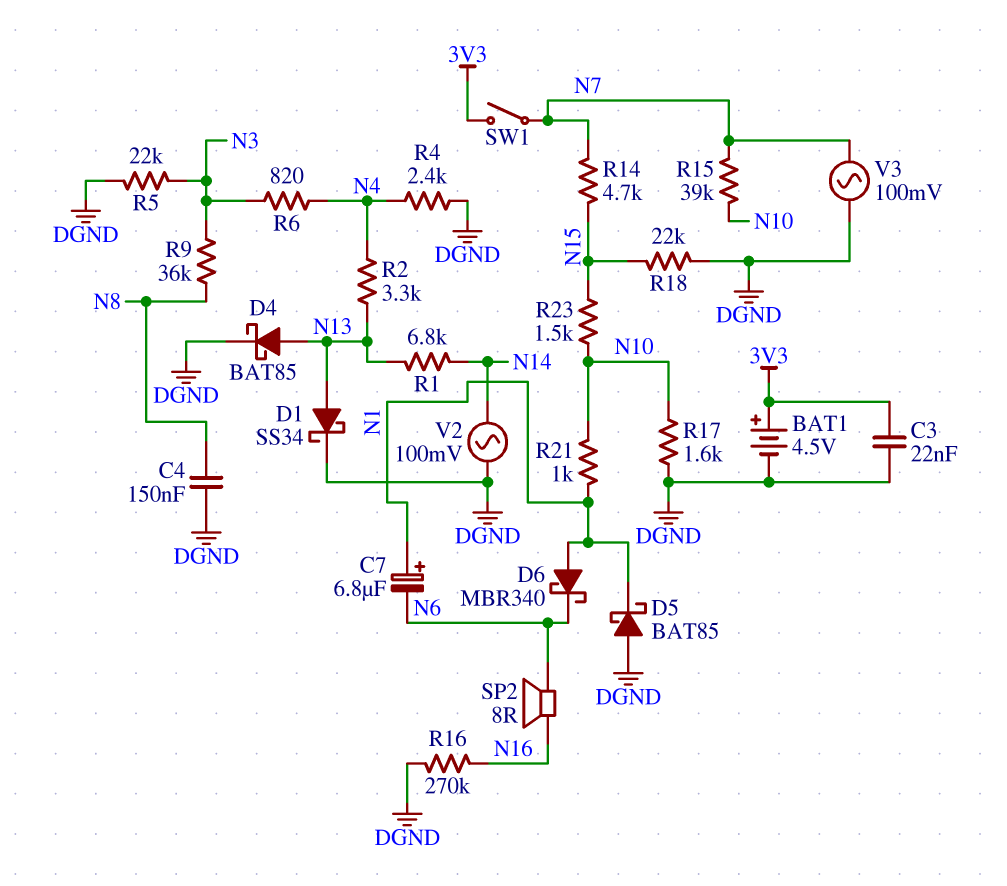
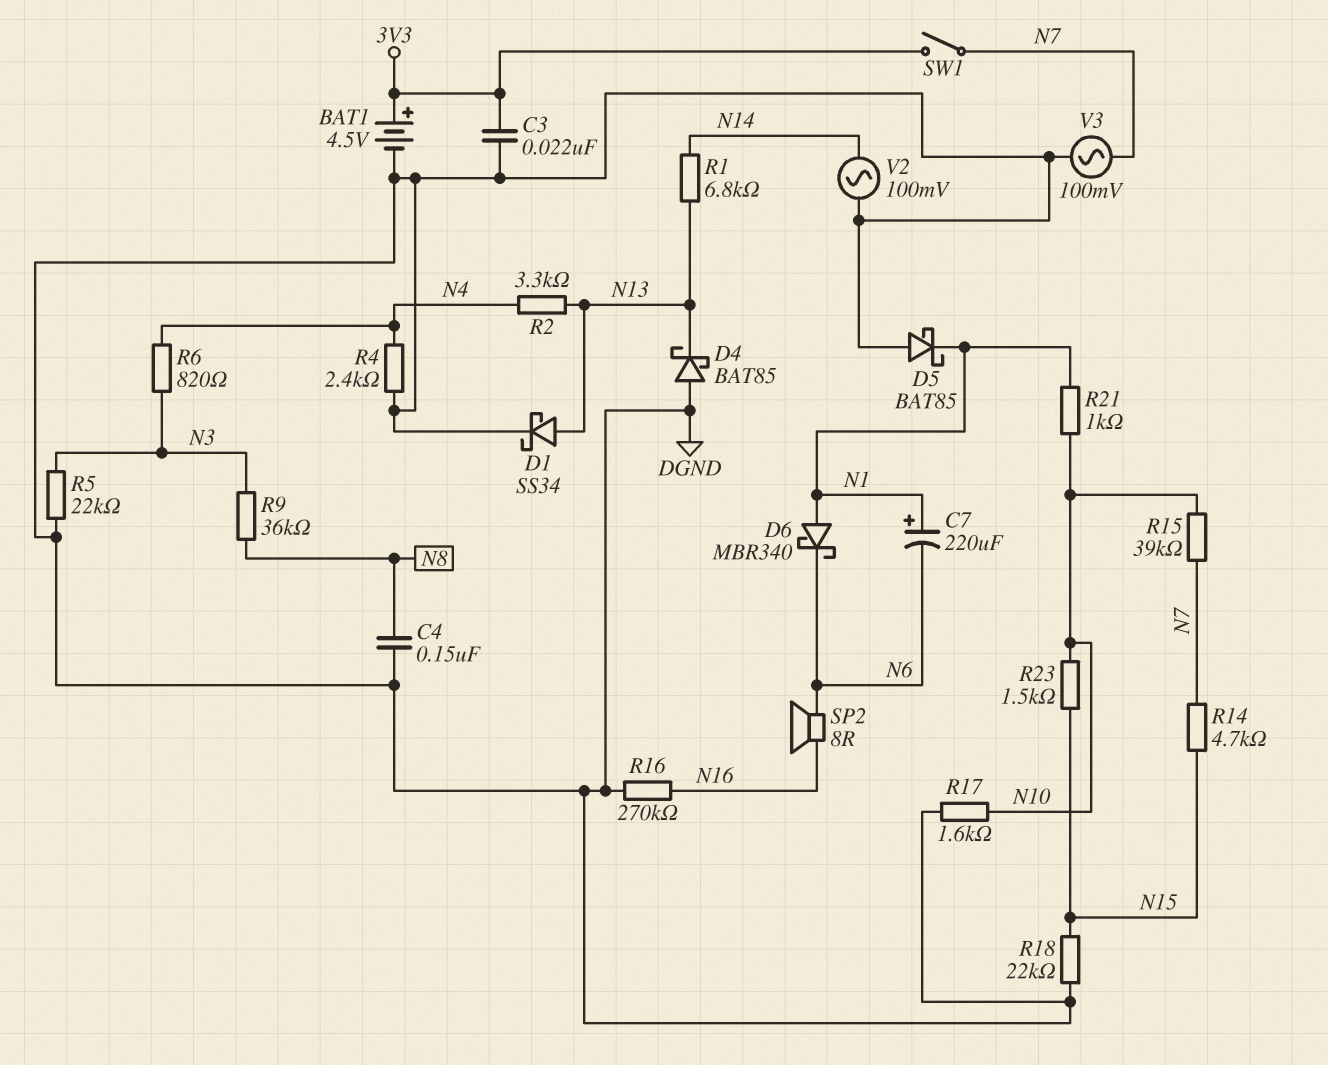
C7: 6.8uF (plus N1, minus N6) -> 220uF (plus N1, minus N6)
D4: schottky BAT85 (A N13, K DGND) -> schottky BAT85 (A DGND, K N13)

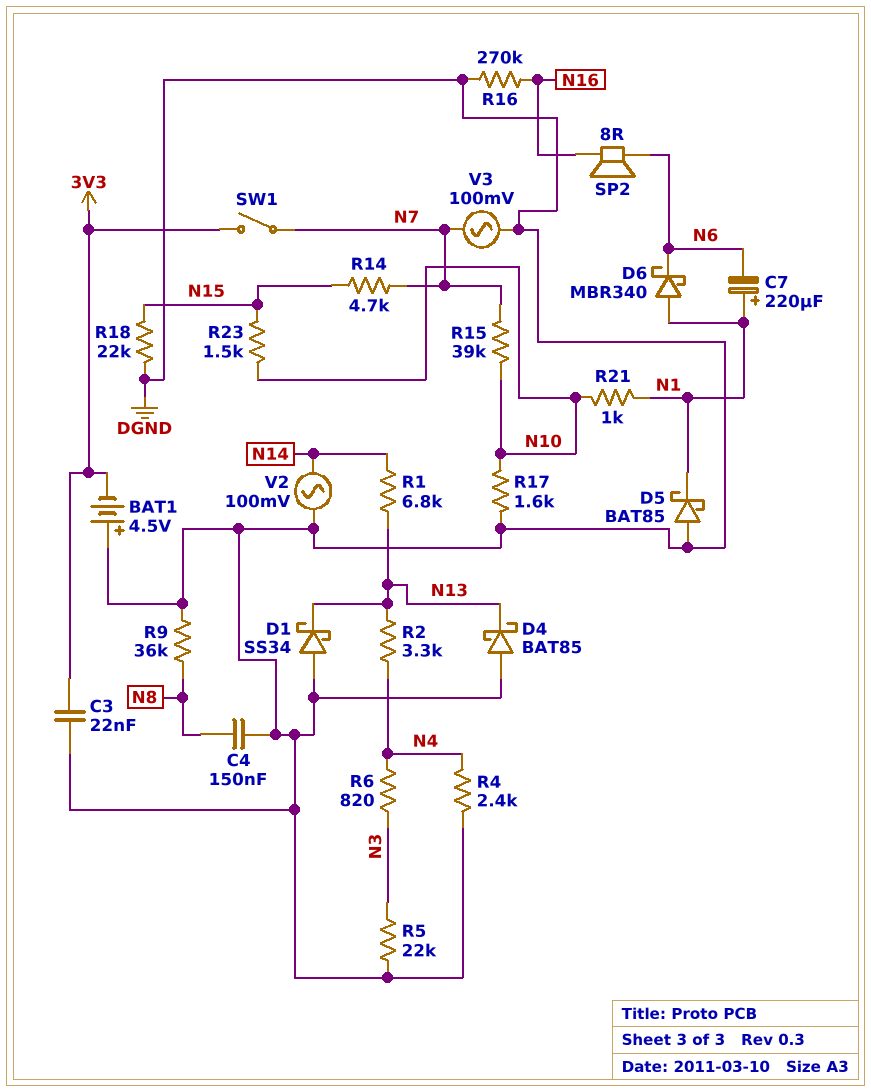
BAT1: 4.5V (plus 3V3, minus DGND) -> 4.5V (plus DGND, minus 3V3)
D1: schottky SS34 (A N13, K DGND) -> schottky SS34 (A DGND, K N13)
R9: 36k (N3, N8) -> 36k (DGND, N8)

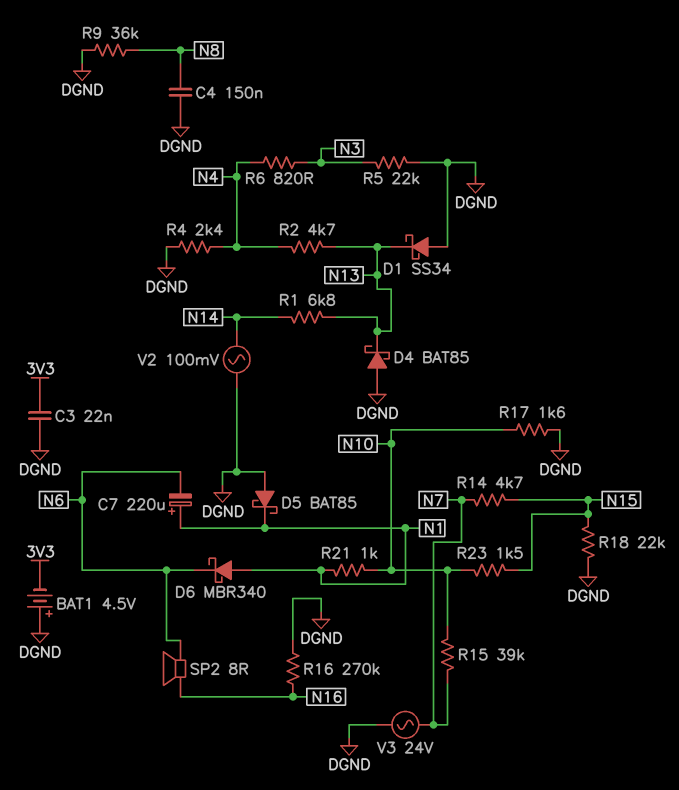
R2: 3.3k (N4, N13) -> 4.7k (N4, N13)
SW1: switch (3V3, N7) -> none
V3: AC 100mV (DGND, N7) -> AC 24V (DGND, N7)

